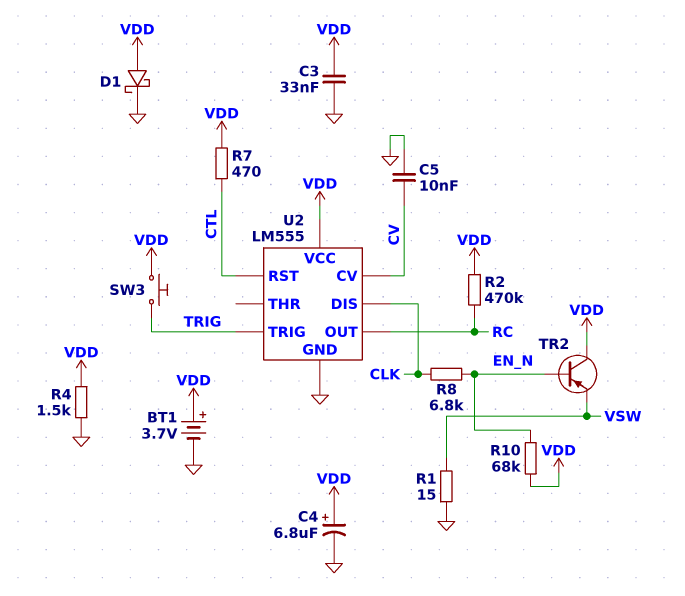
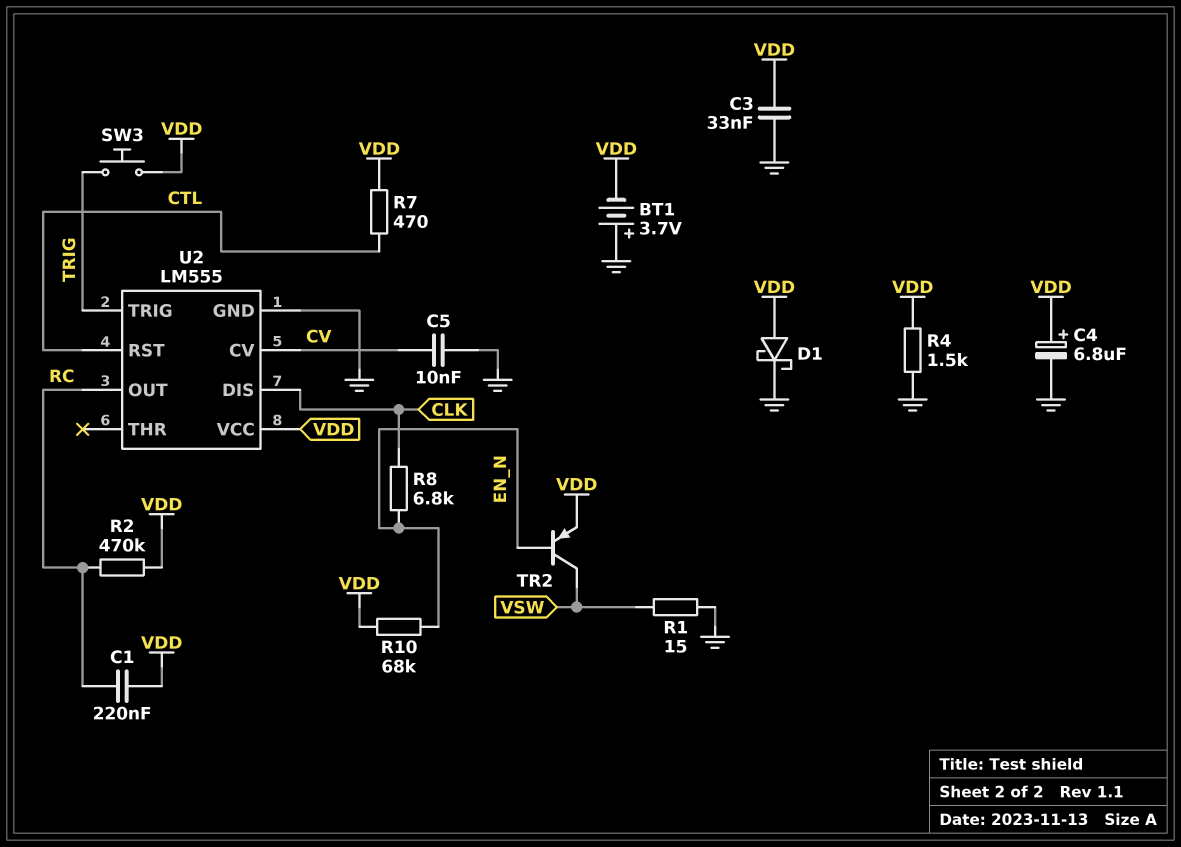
BT1: 3.7V (plus VDD, minus GND) -> 3.7V (plus GND, minus VDD)
C1: none -> 220nF (RC, VDD)
TR2: PNP (B EN_N, C VDD, E VSW) -> PNP (B EN_N, C VSW, E VDD)

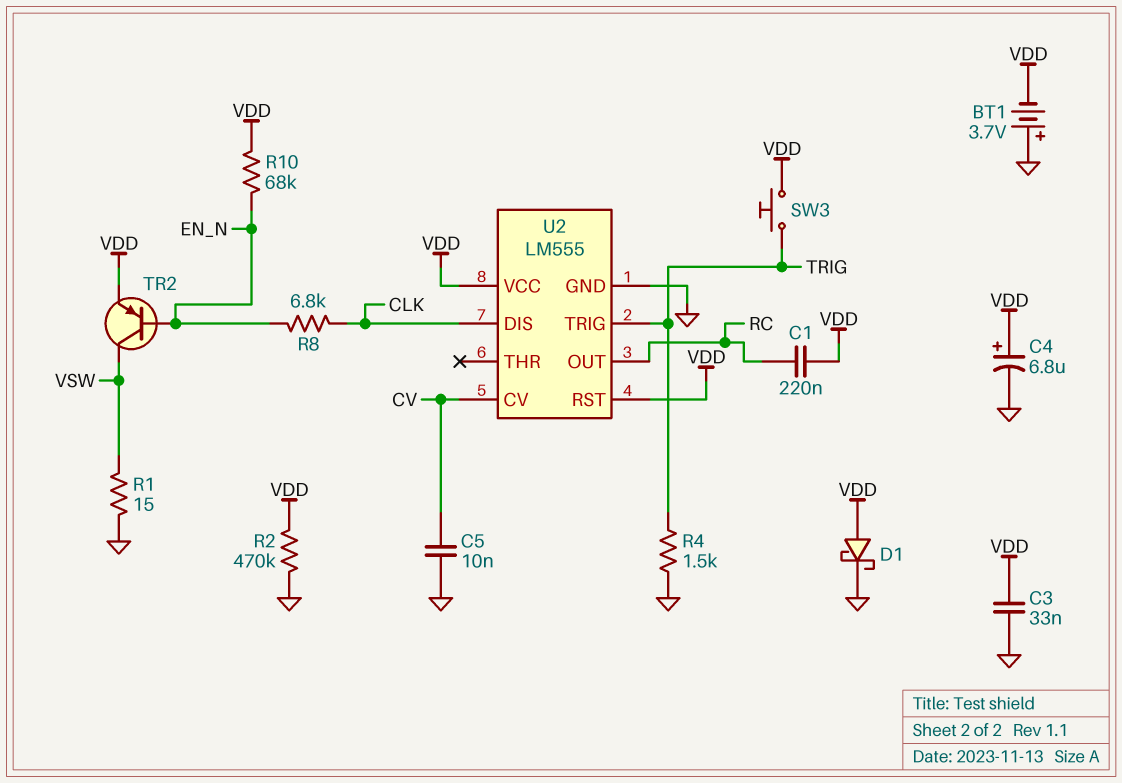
R2: 470k (RC, VDD) -> 470k (GND, VDD)
R4: 1.5k (GND, VDD) -> 1.5k (GND, TRIG)
R7: 470 (CTL, VDD) -> none
U2 pin RST: CTL -> VDD

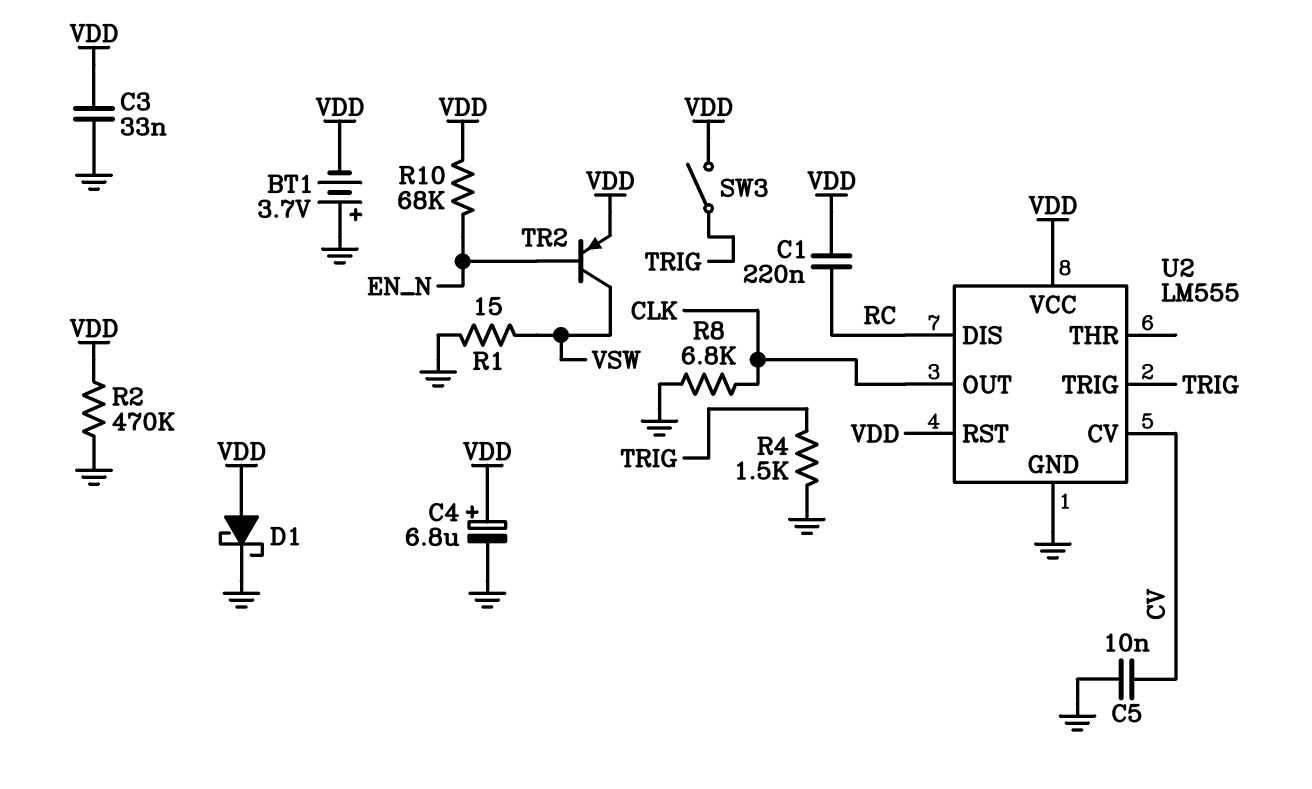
R8: 6.8k (CLK, EN_N) -> 6.8k (CLK, GND)
SW3: button (TRIG, VDD) -> switch (TRIG, VDD)
U2 pin DIS: CLK -> RC
U2 pin OUT: RC -> CLK

